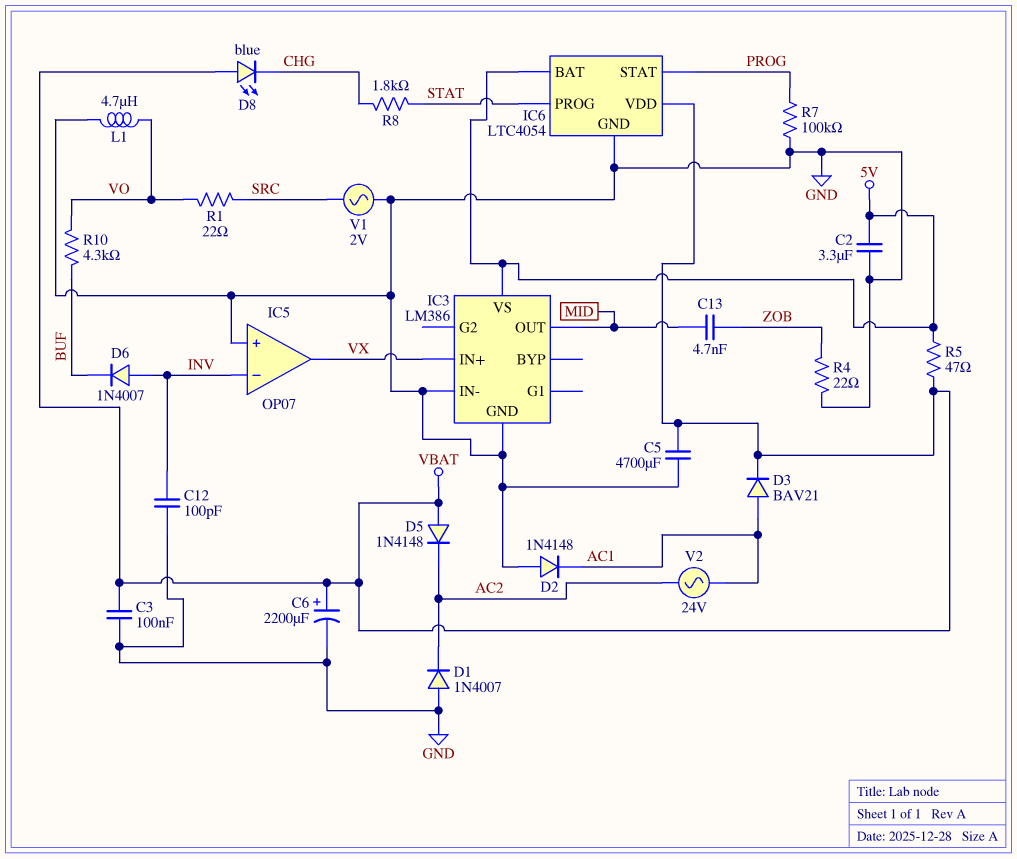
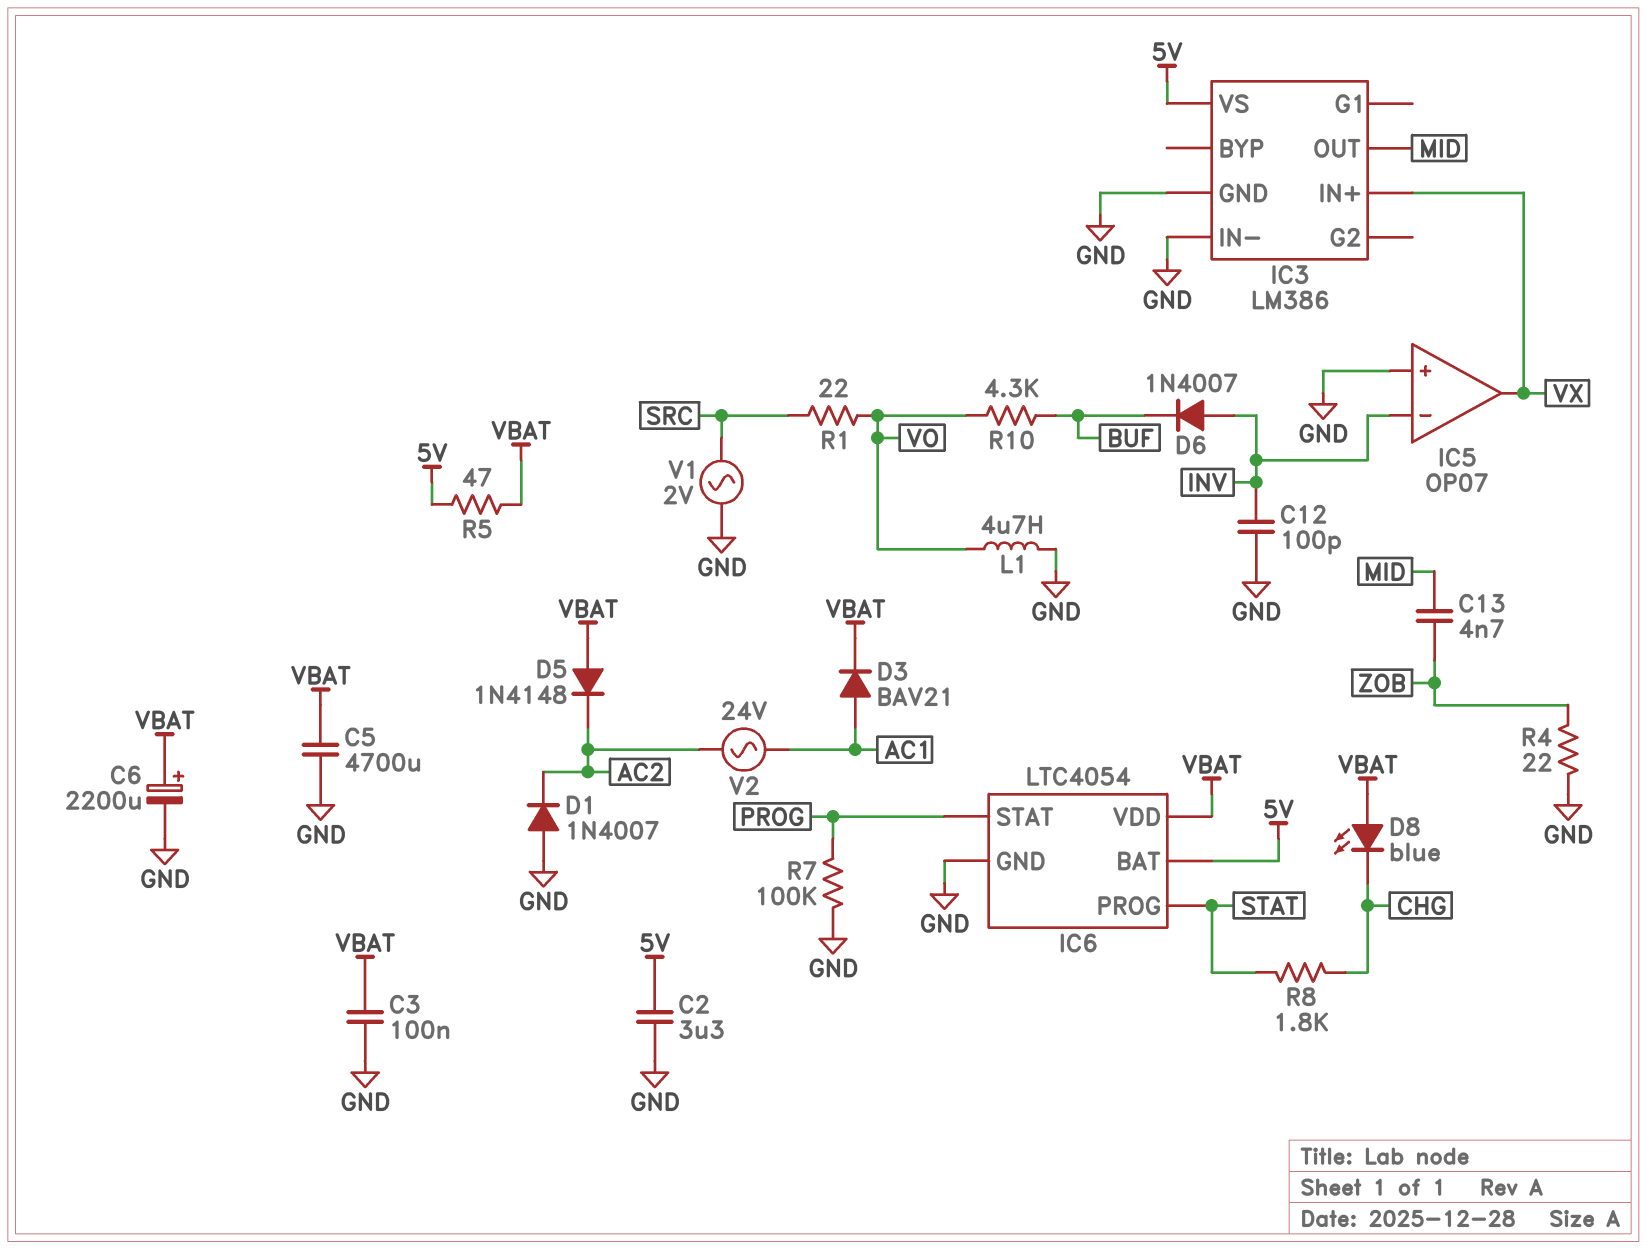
D2: diode 1N4148 (A GND, K AC1) -> none

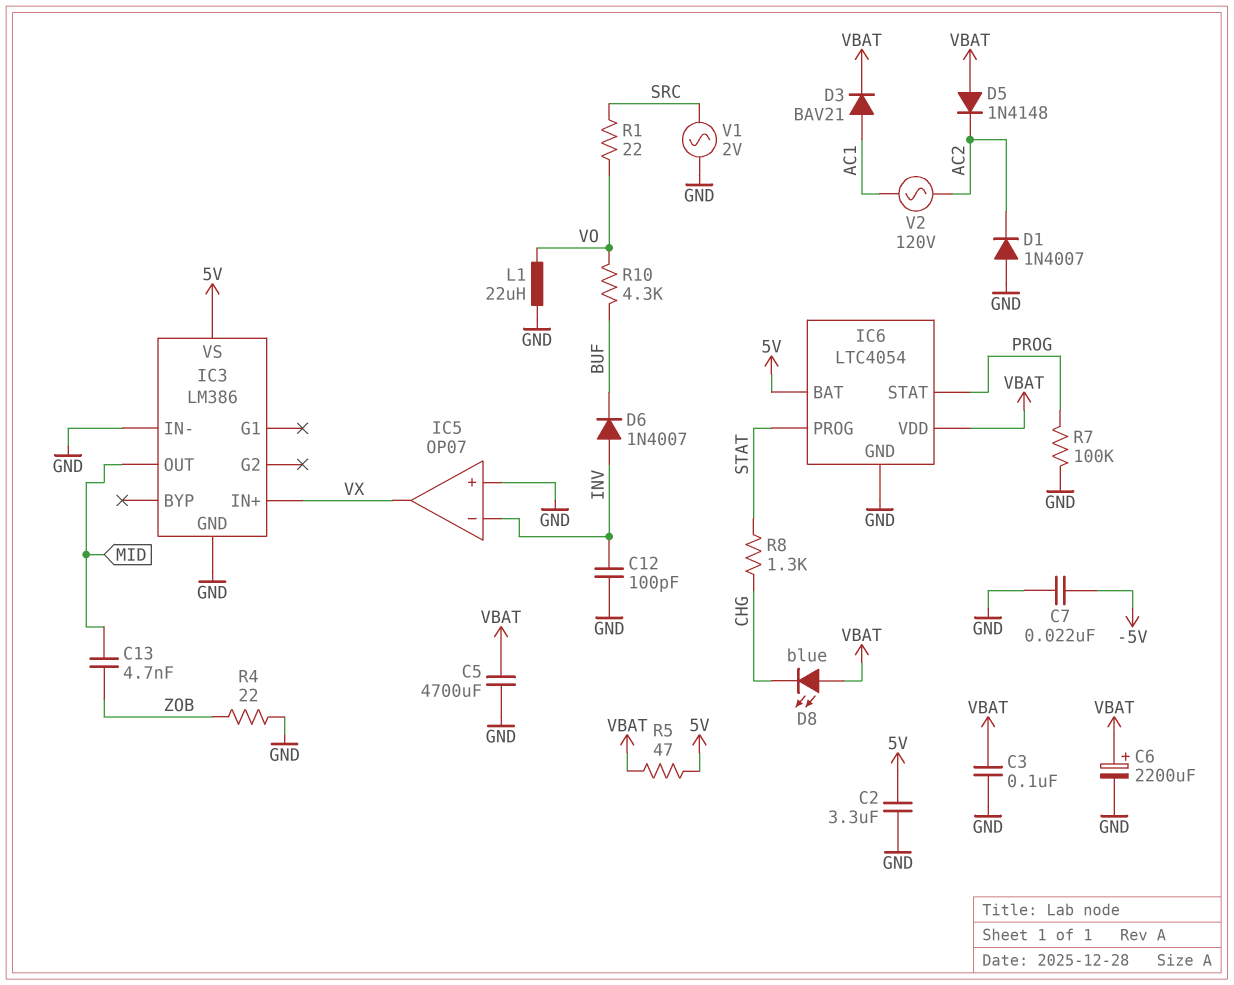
C7: none -> 22nF (-5V, GND)
L1: 4.7uH (GND, VO) -> 22uH (GND, VO)
R8: 1.8k (CHG, STAT) -> 1.3k (CHG, STAT)
V2: AC 24V (AC1, AC2) -> AC 120V (AC1, AC2)

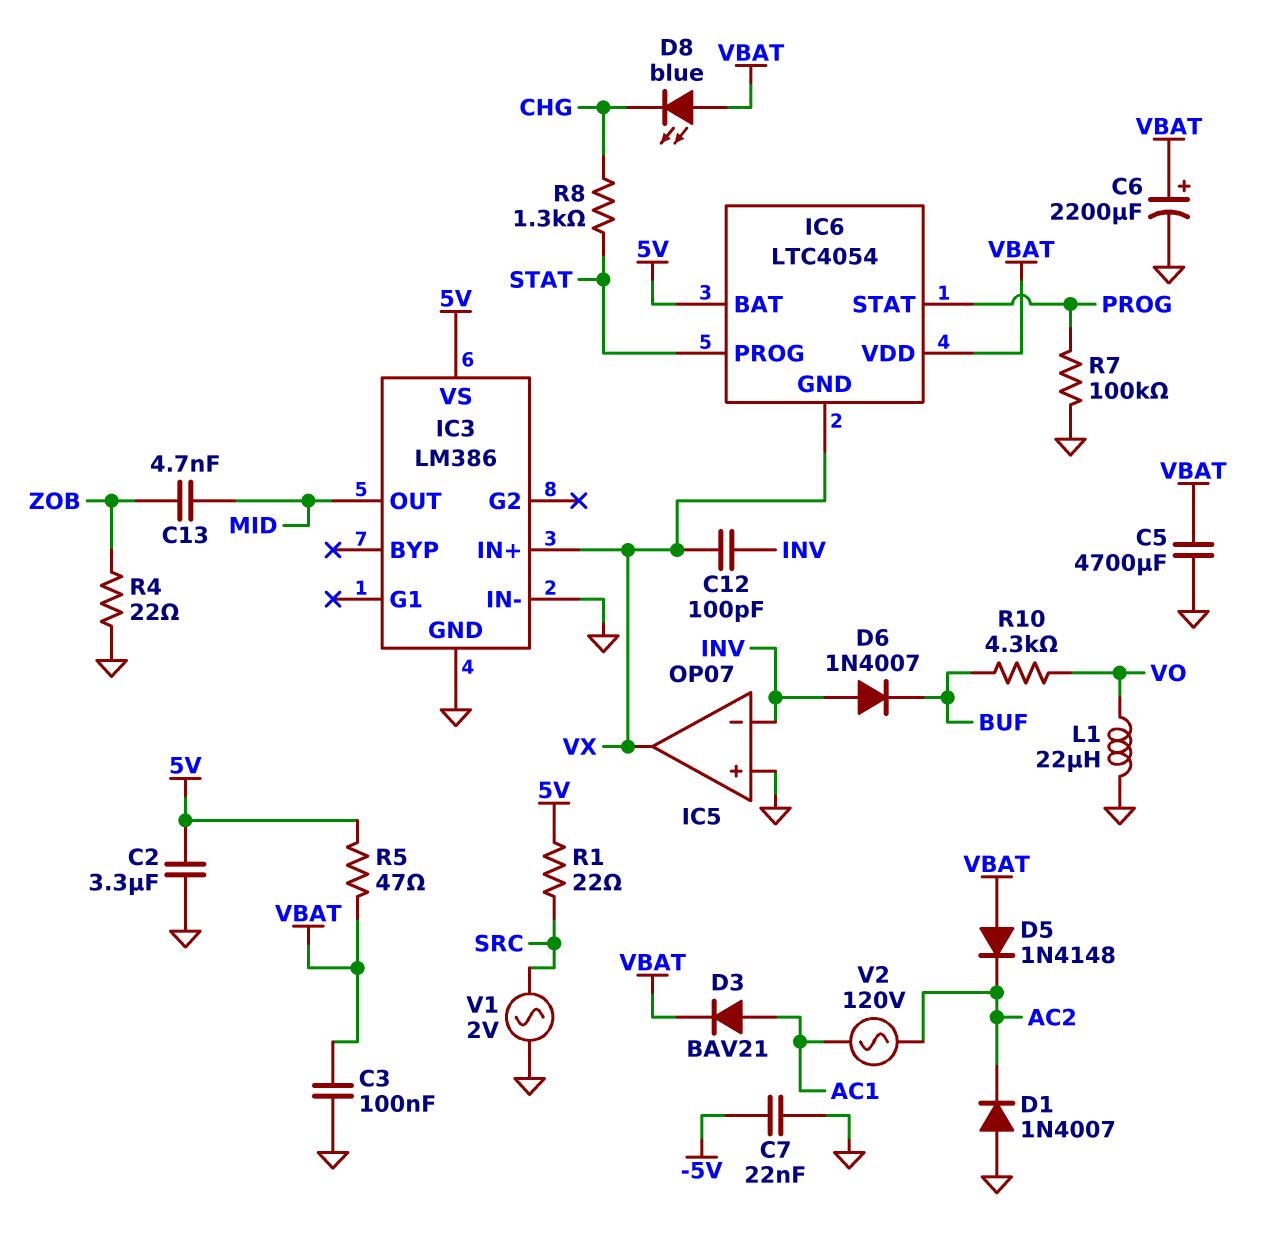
C12: 100pF (GND, INV) -> 100pF (INV, VX)
IC6 pin GND: GND -> VX
R1: 22 (SRC, VO) -> 22 (5V, SRC)

